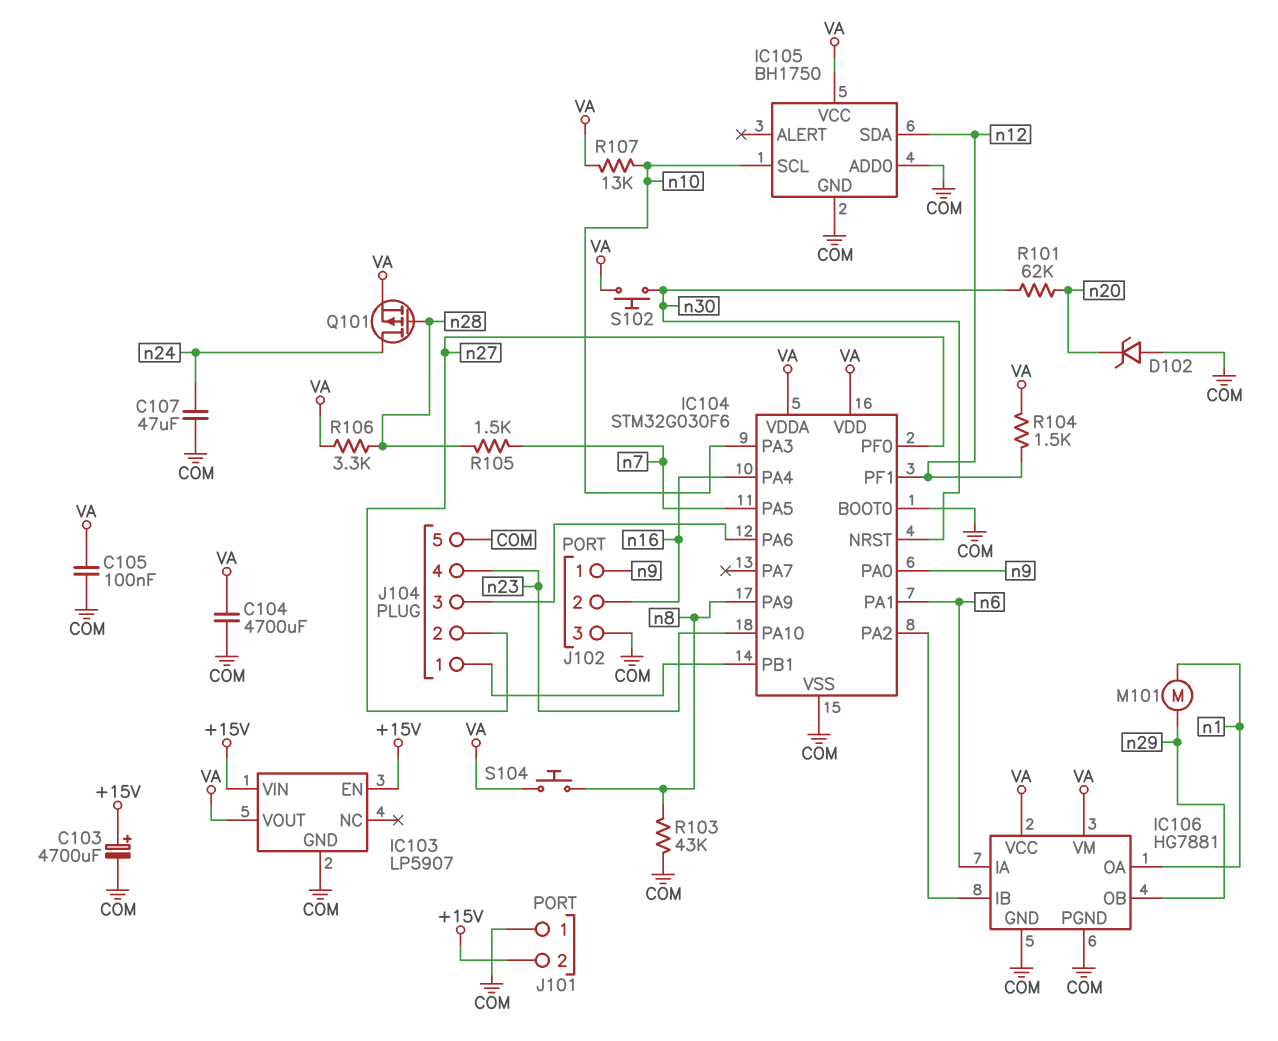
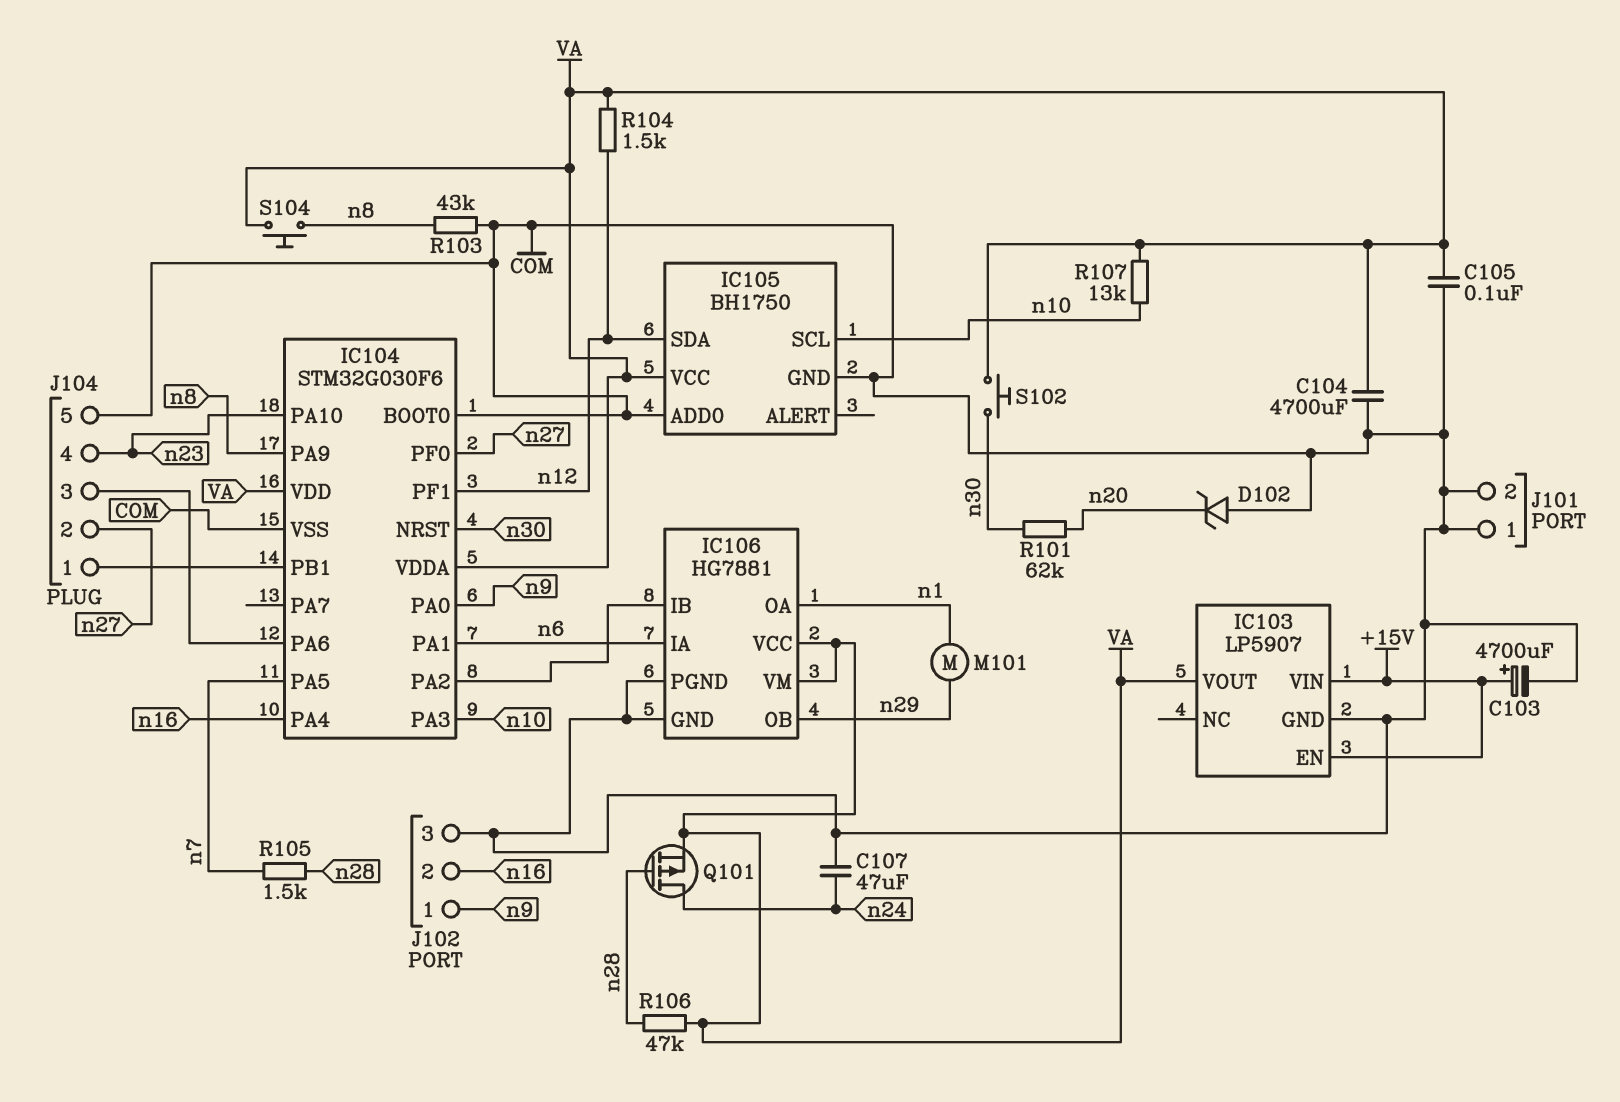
J101 pin 2: +15V -> COM
R106: 3.3k (VA, n28) -> 47k (VA, n28)

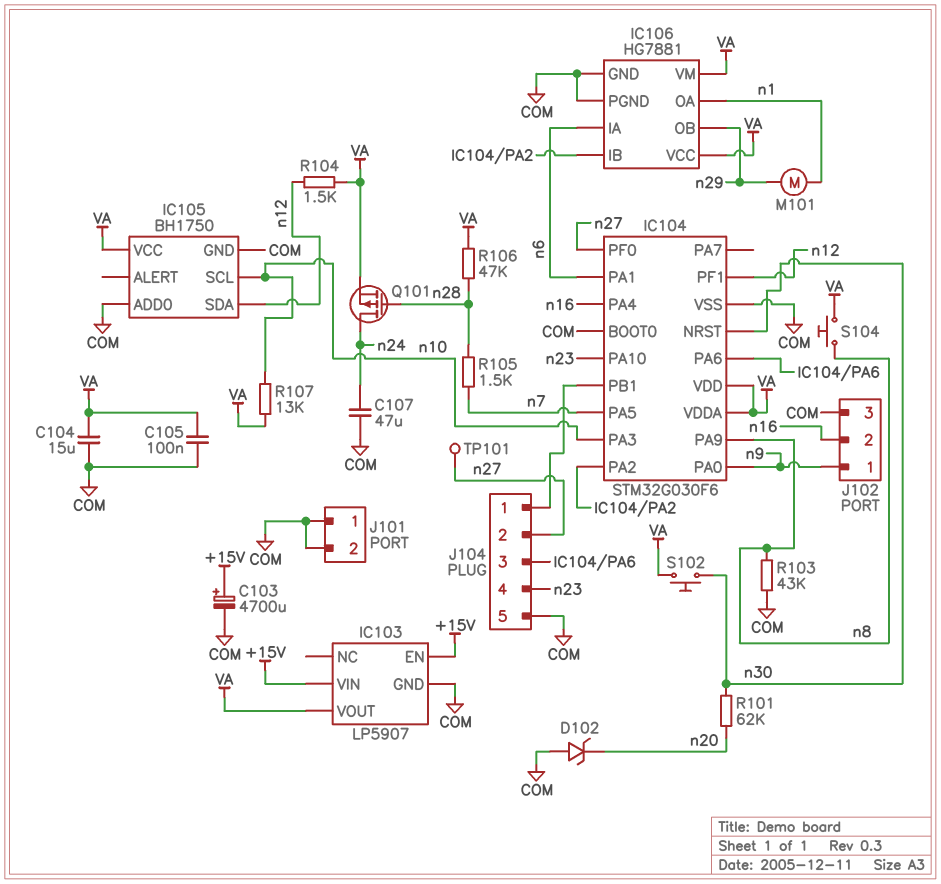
C104: 4700uF (COM, VA) -> 15uF (COM, VA)
TP101: none -> test point (n27)

